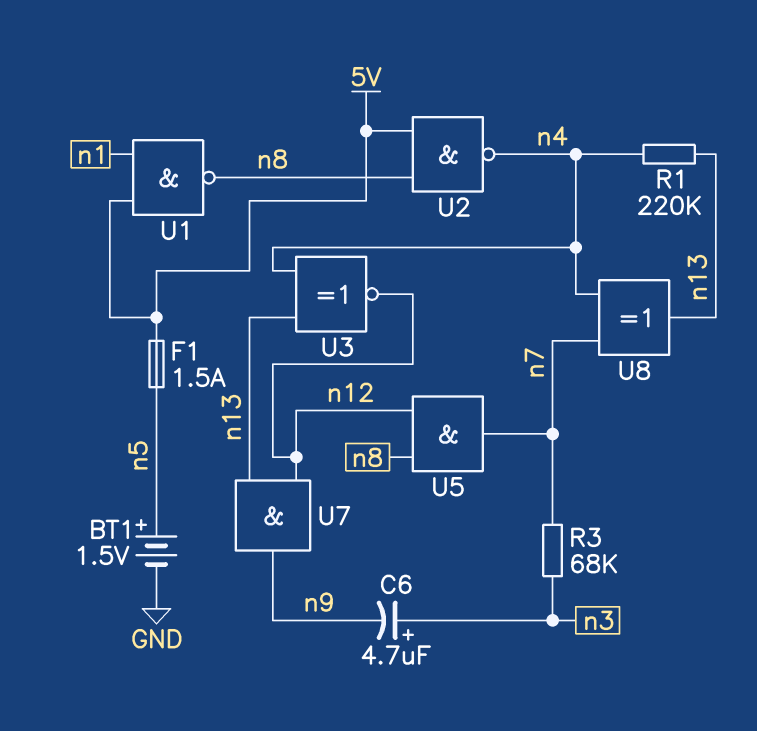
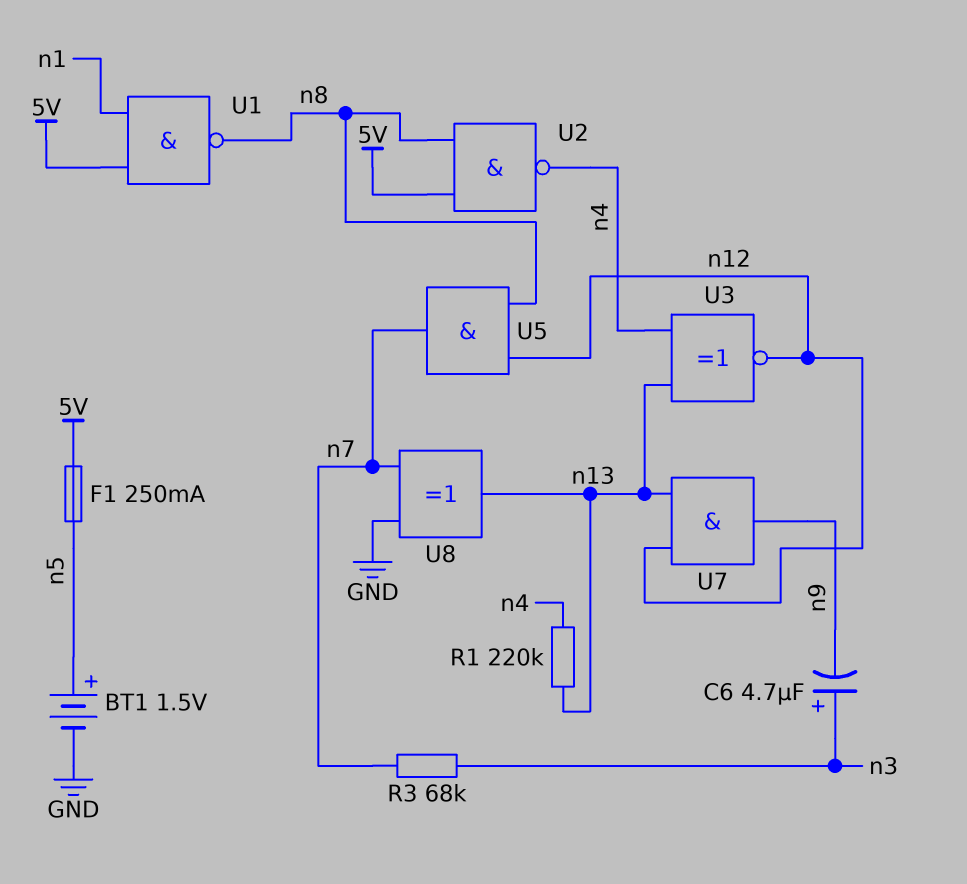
F1: 1.5A (5V, n5) -> 250mA (5V, n5)
U8: XOR (in n4, in n7, out n13) -> XOR (in GND, in n7, out n13)

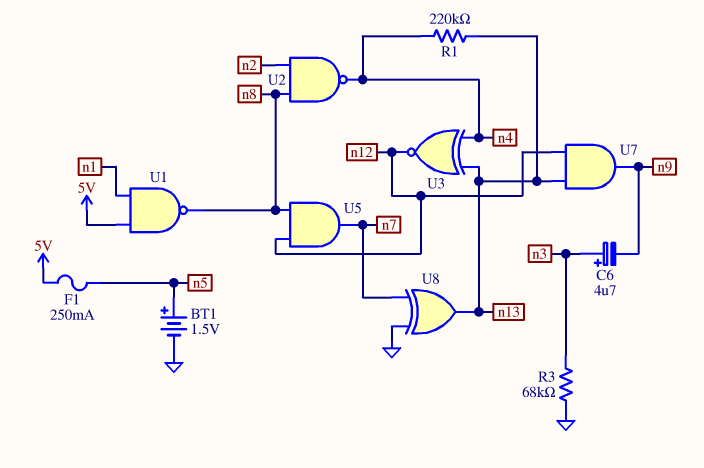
R3: 68k (n3, n7) -> 68k (GND, n3)
U2: NAND (in 5V, in n8, out n4) -> NAND (in n2, in n8, out n4)

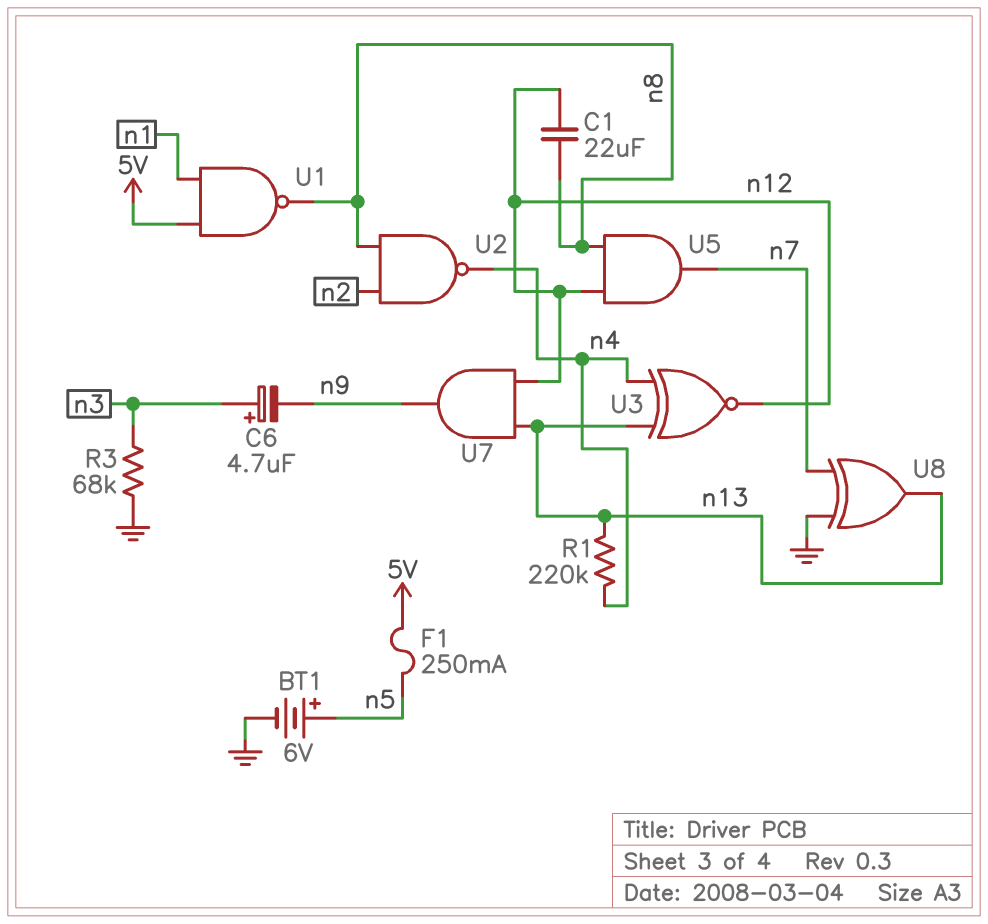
BT1: 1.5V (plus n5, minus GND) -> 6V (plus n5, minus GND)
C1: none -> 22uF (n8, n12)

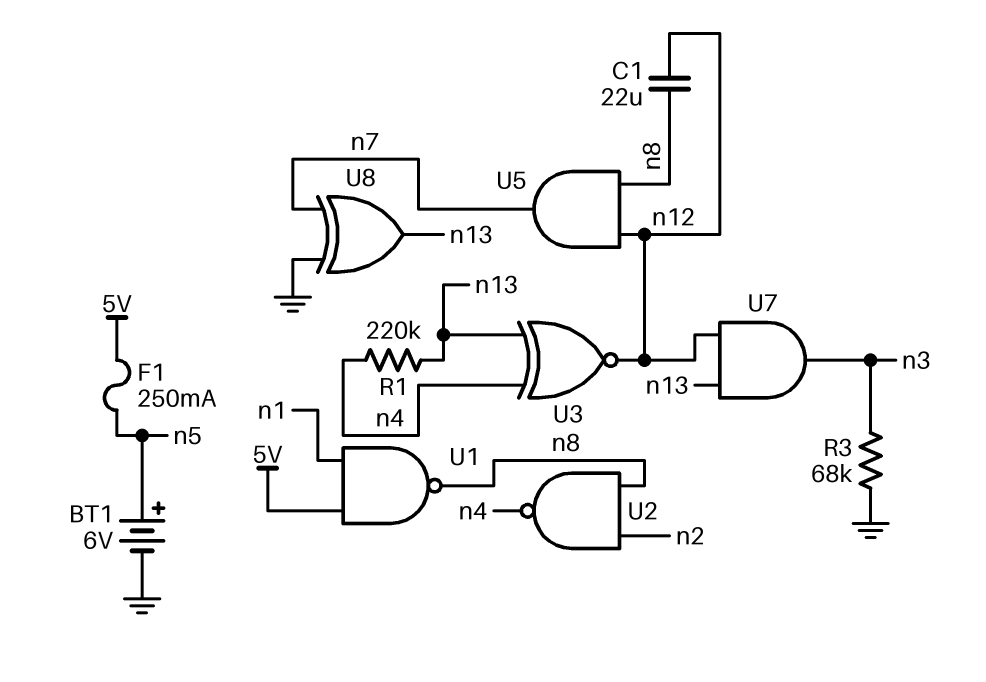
C6: 4.7uF (plus n3, minus n9) -> none
U7: AND (in n12, in n13, out n9) -> AND (in n12, in n13, out n3)

